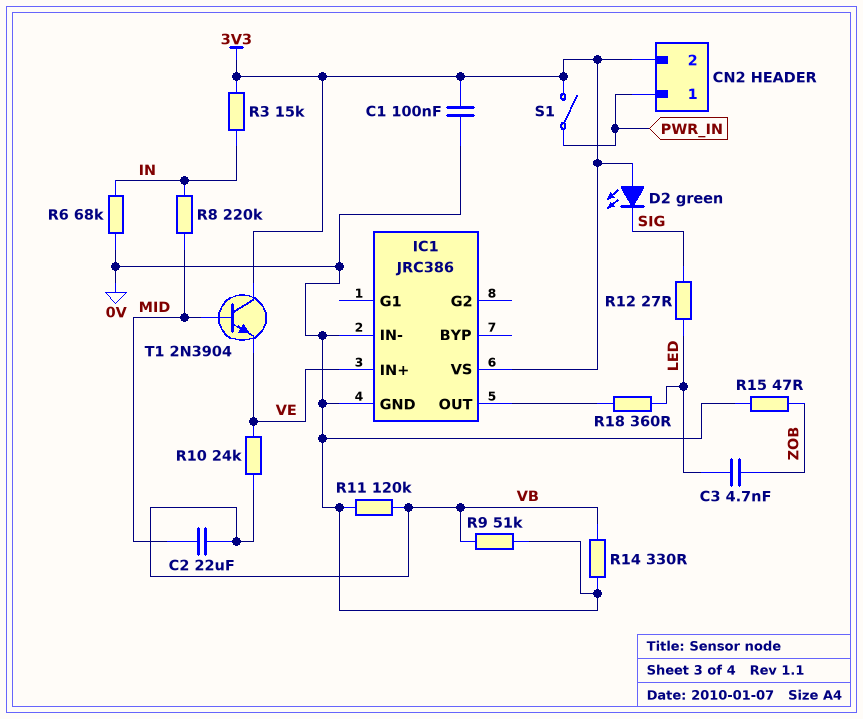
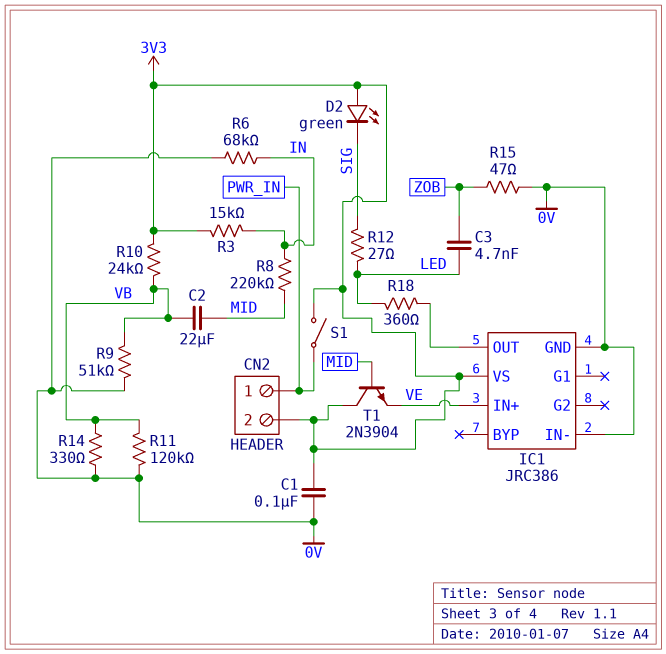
R10: 24k (VB, VE) -> 24k (3V3, VB)

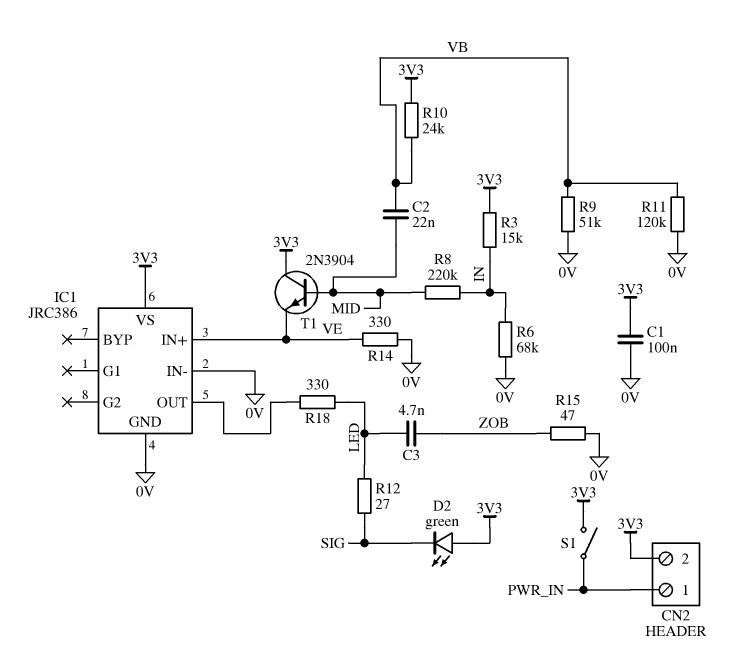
C2: 22uF (MID, VB) -> 22nF (MID, VB)
R14: 330 (0V, VB) -> 330 (0V, VE)
R18: 360 (IC1/OUT, LED) -> 330 (IC1/OUT, LED)

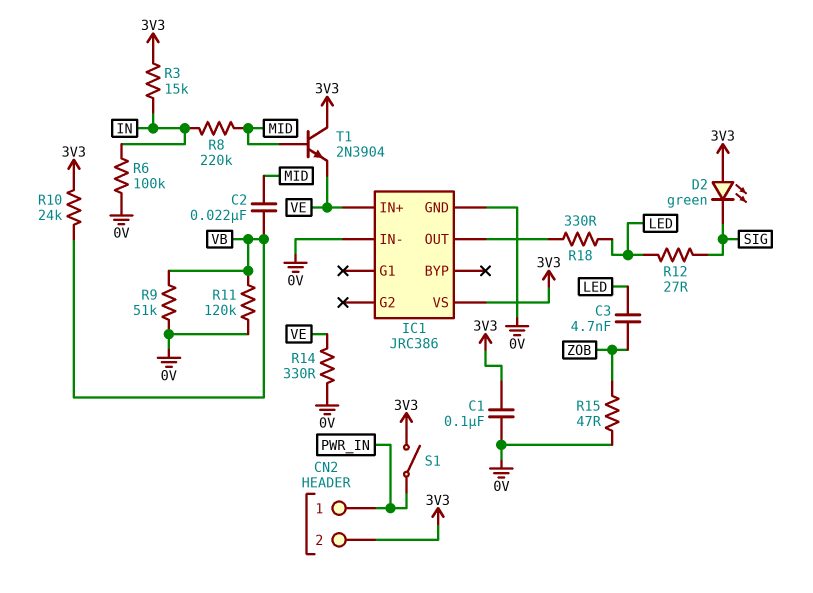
R6: 68k (0V, IN) -> 100k (0V, IN)

